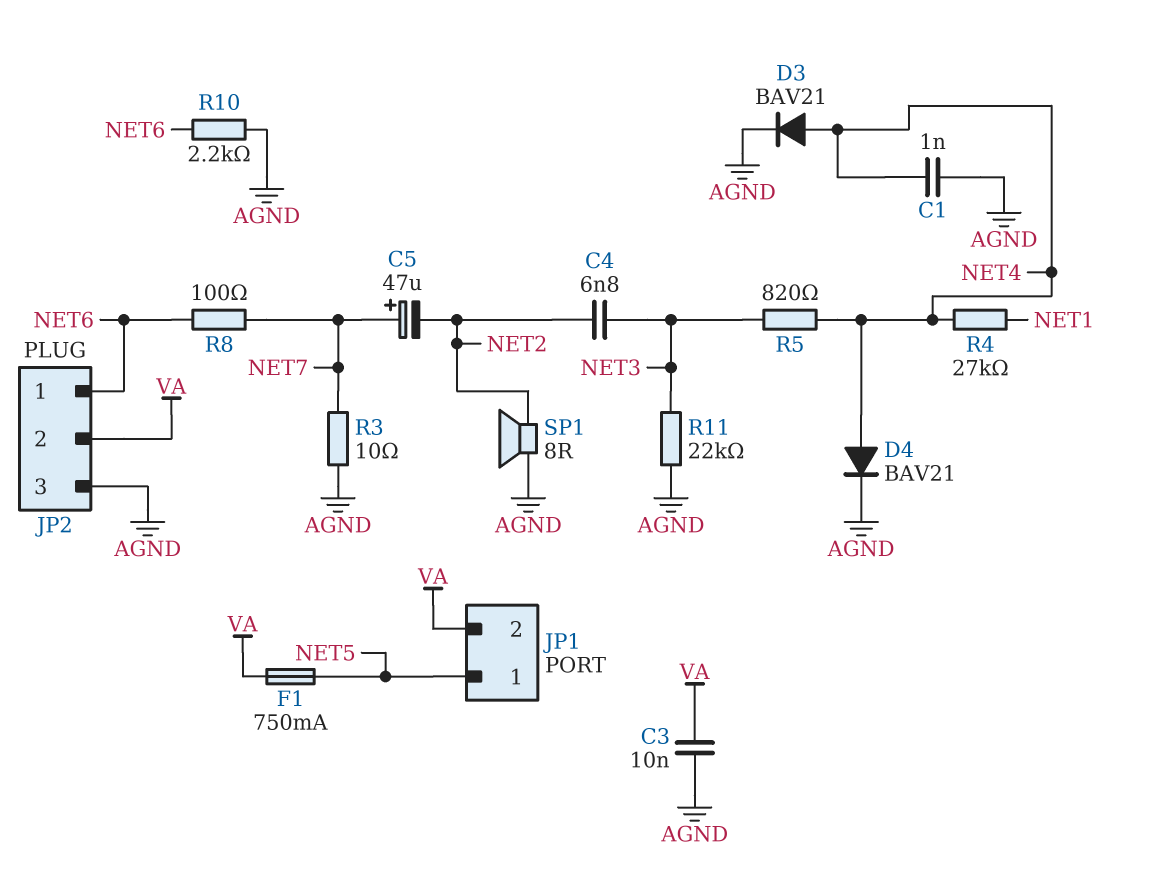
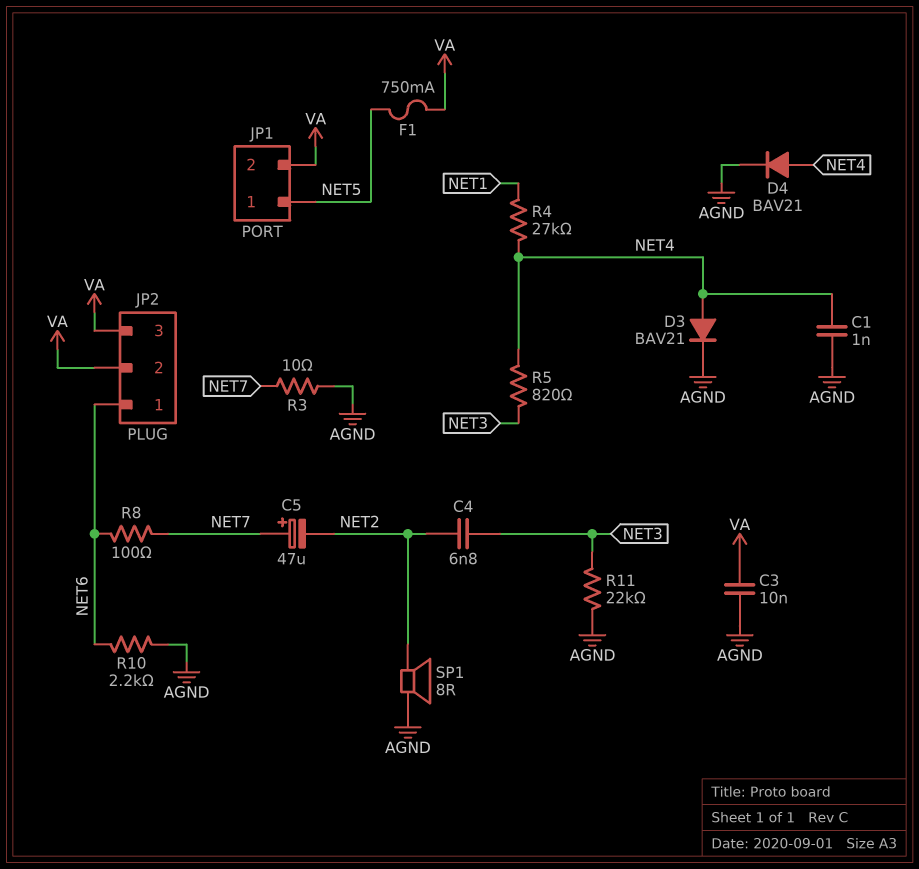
JP2 pin 3: AGND -> VA

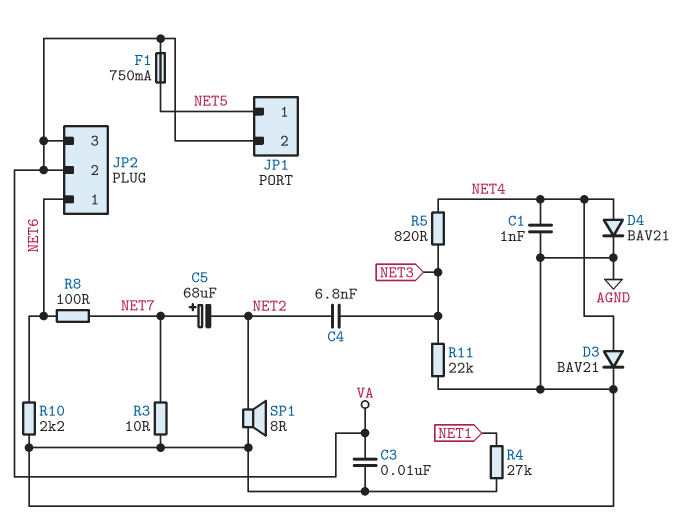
C5: 47uF (plus NET7, minus NET2) -> 68uF (plus NET7, minus NET2)
R4: 27k (NET1, NET4) -> 27k (AGND, NET1)

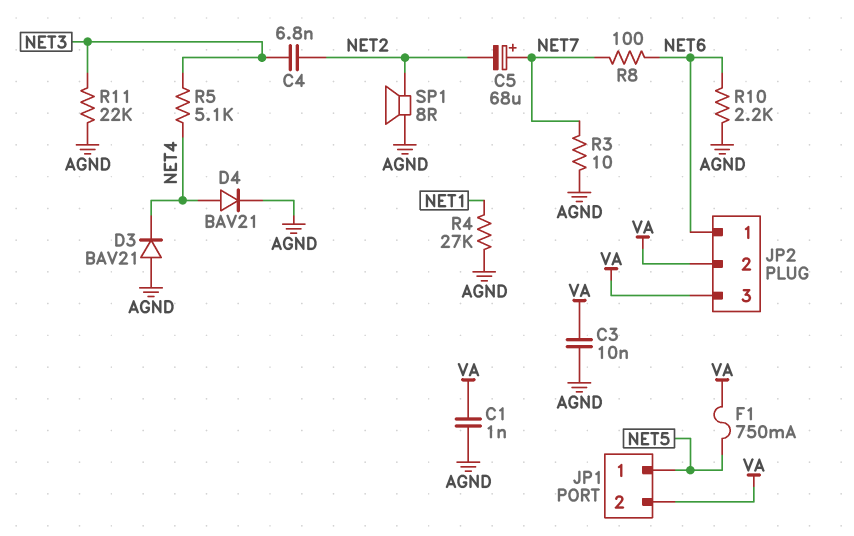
C1: 1nF (AGND, NET4) -> 1nF (AGND, VA)
D3: diode BAV21 (A NET4, K AGND) -> diode BAV21 (A AGND, K NET4)
R5: 820 (NET3, NET4) -> 5.1k (NET3, NET4)

